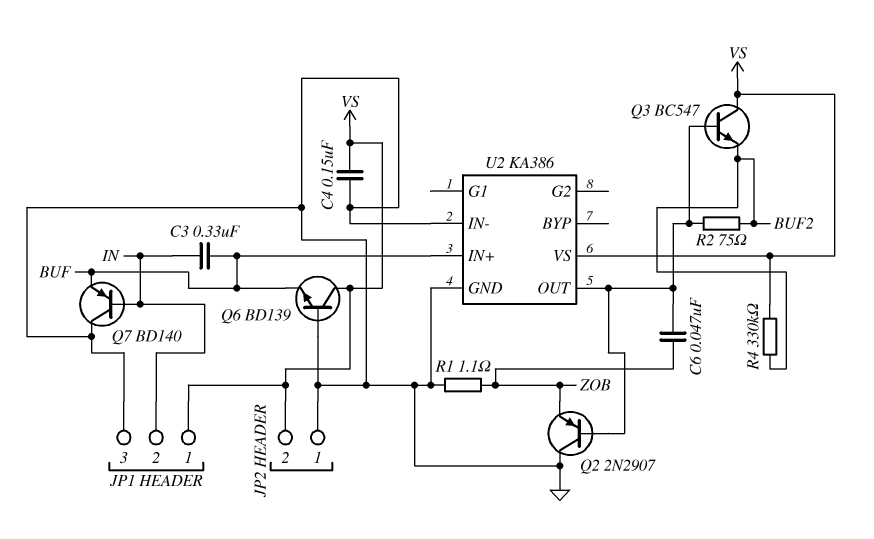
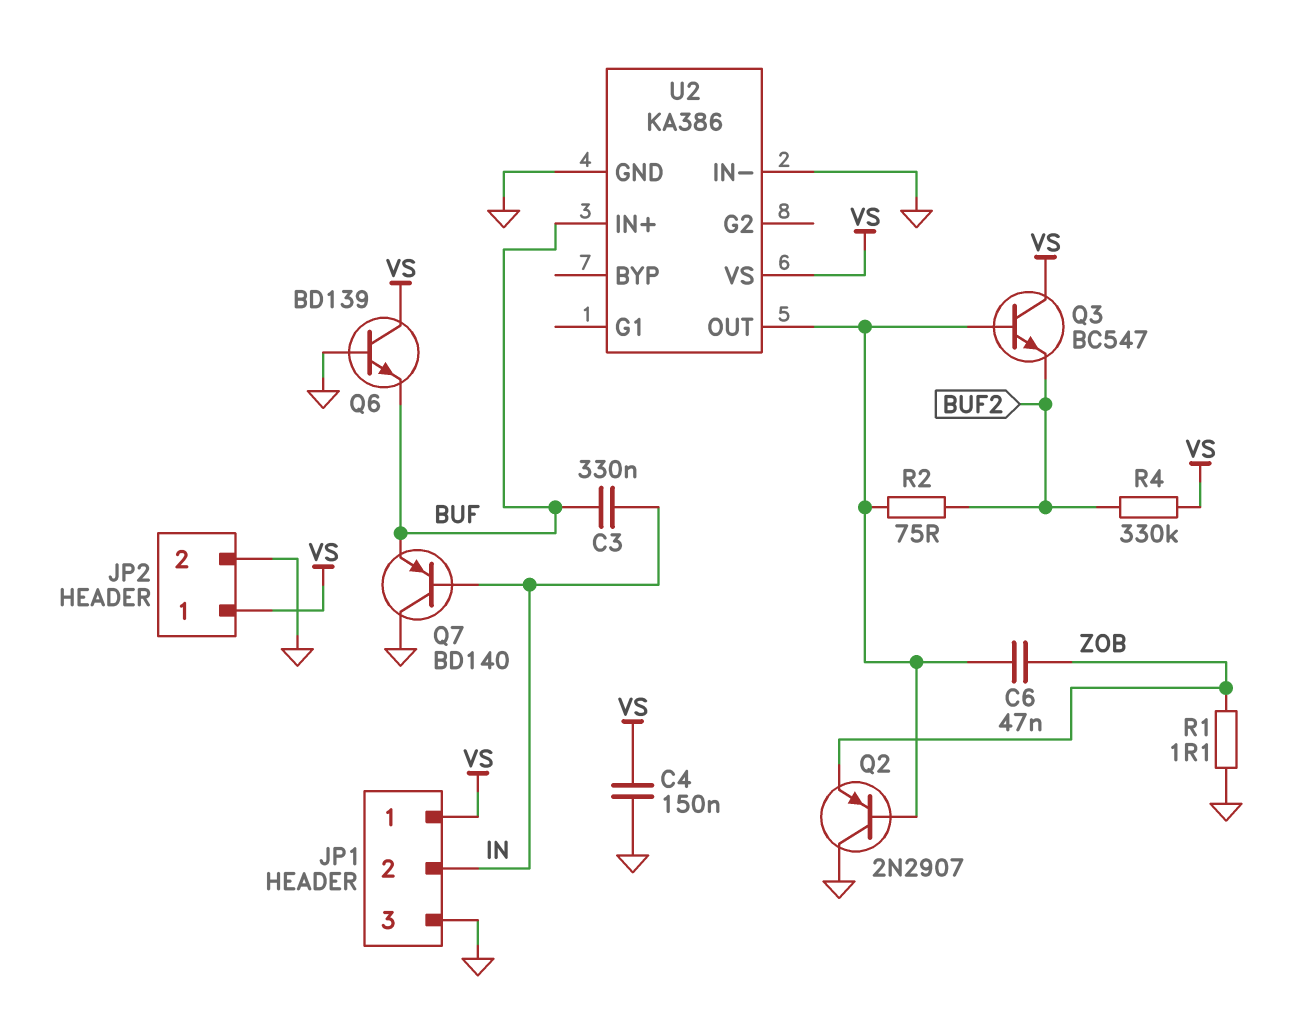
JP2 pin 1: GND -> VS
JP2 pin 2: VS -> GND

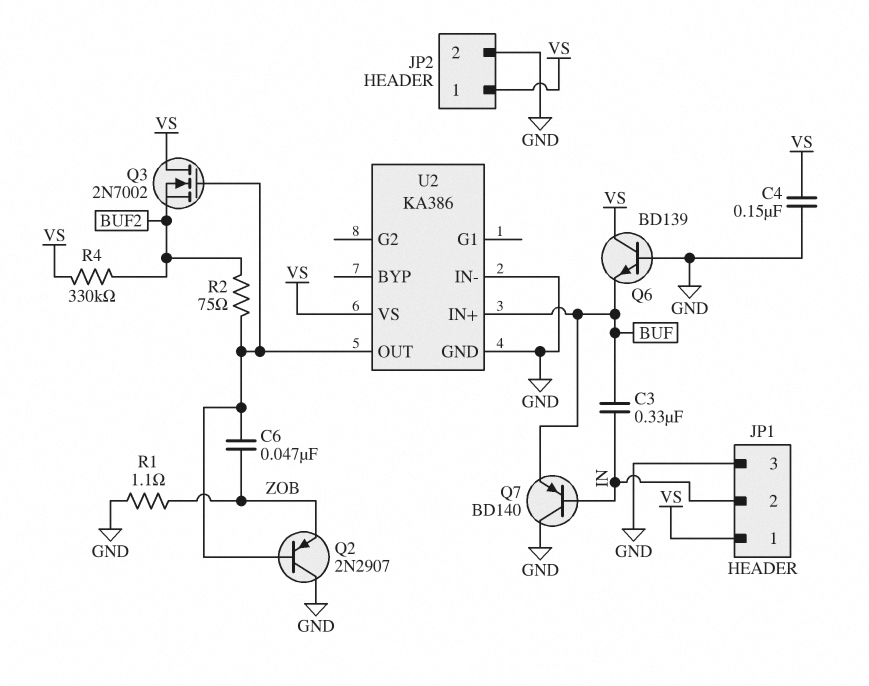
Q3: NPN BC547 (B U2/OUT, C VS, E BUF2) -> NMOS 2N7002 (G U2/OUT, D VS, S BUF2)

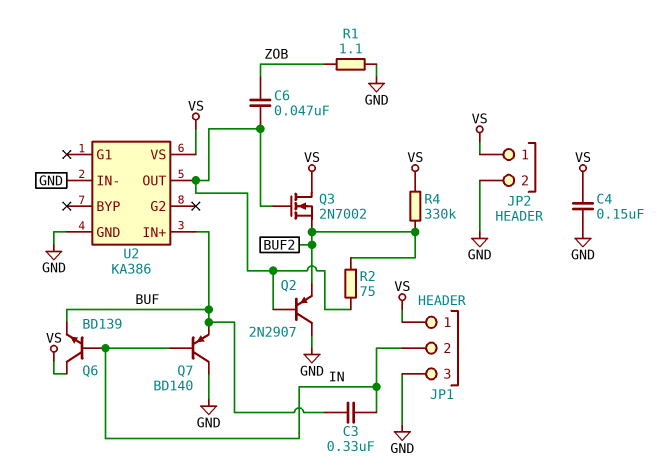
Q2: PNP 2N2907 (B U2/OUT, C GND, E ZOB) -> PNP 2N2907 (B U2/OUT, C GND, E BUF2)
Q6: NPN BD139 (B GND, C VS, E BUF) -> NPN BD139 (B IN, C VS, E BUF)

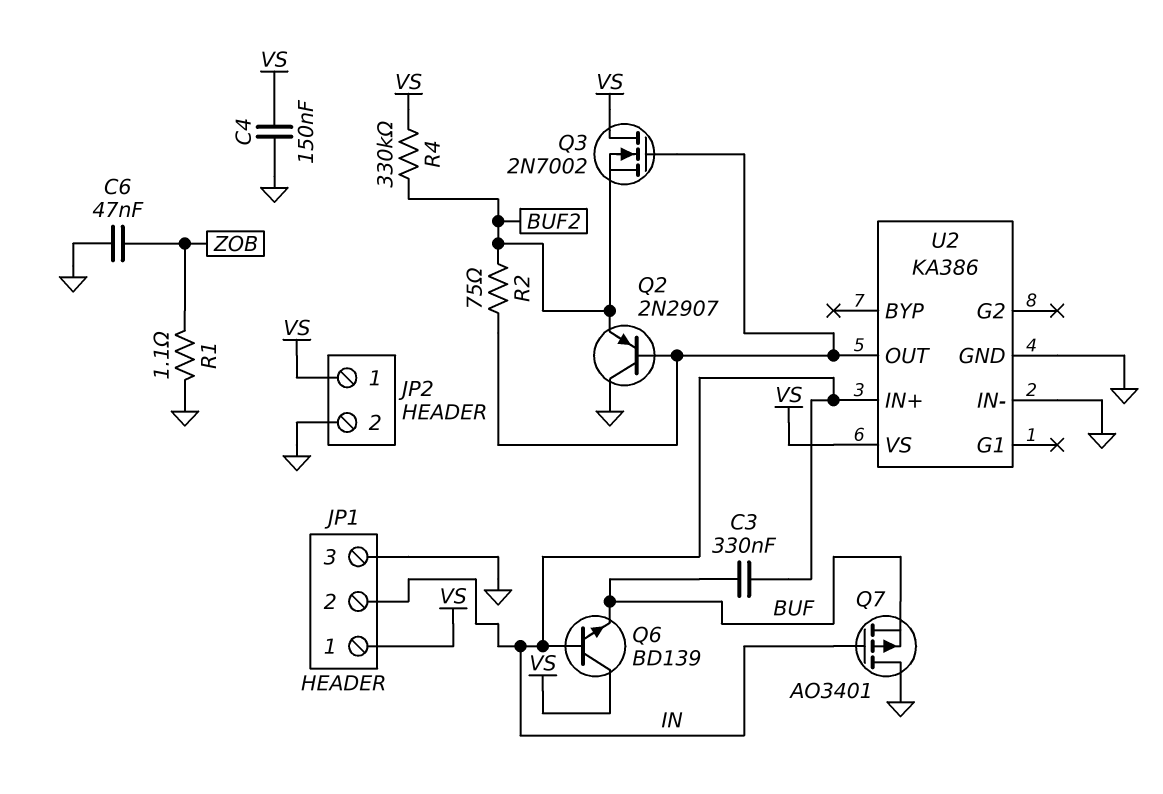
C6: 47nF (U2/OUT, ZOB) -> 47nF (GND, ZOB)
Q7: PNP BD140 (B IN, C GND, E BUF) -> PMOS AO3401 (G IN, D GND, S BUF)
U2 pin IN+: BUF -> IN

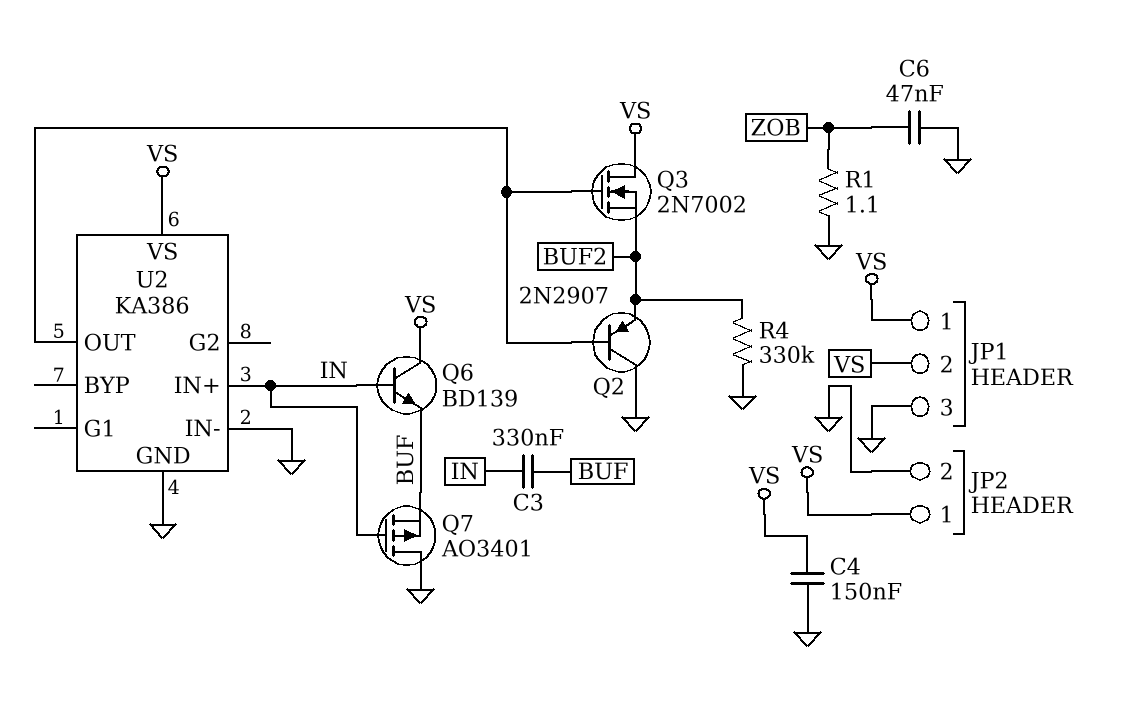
JP1 pin 2: IN -> VS
R2: 75 (BUF2, U2/OUT) -> none
R4: 330k (BUF2, VS) -> 330k (BUF2, GND)

